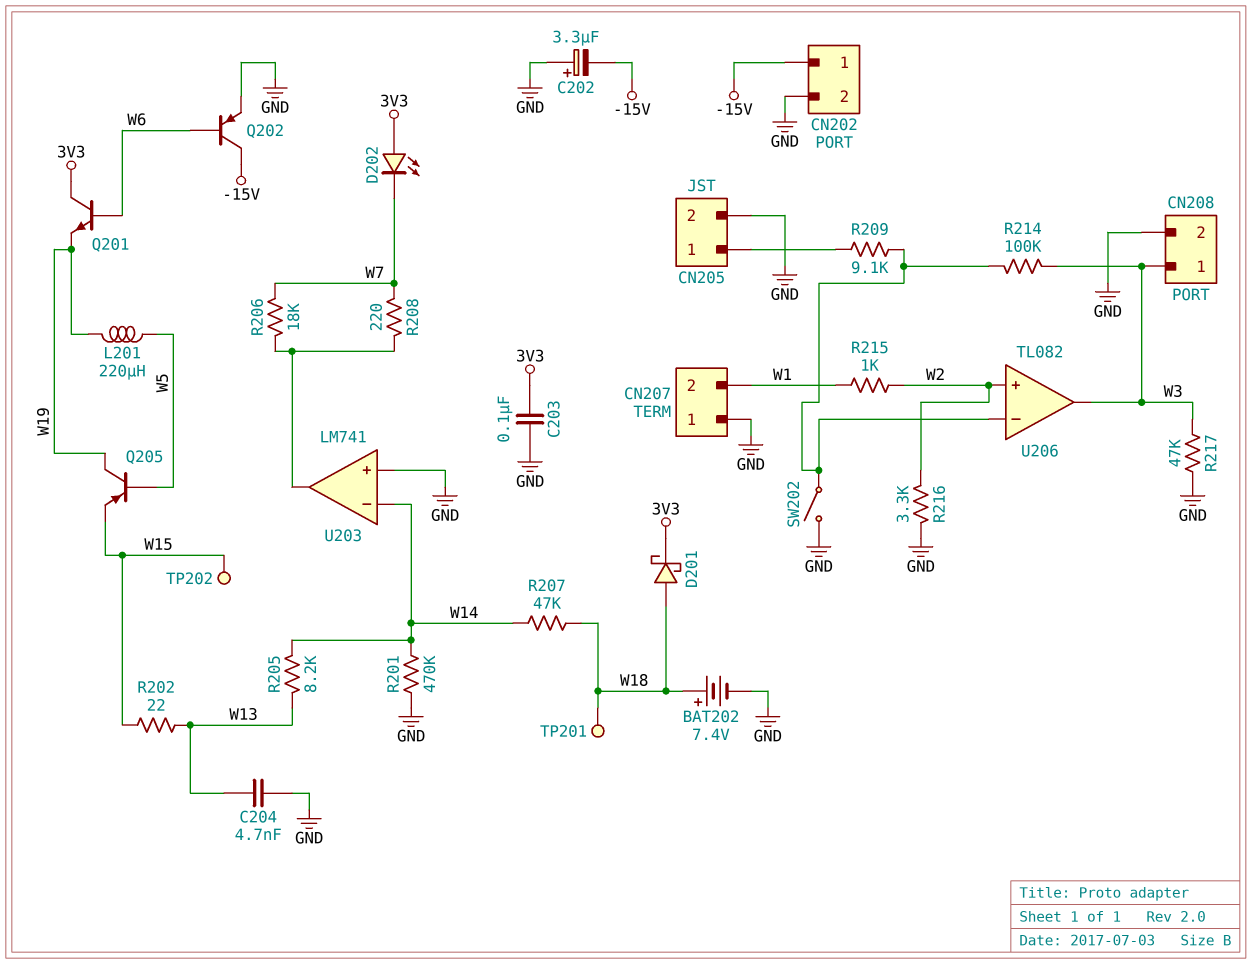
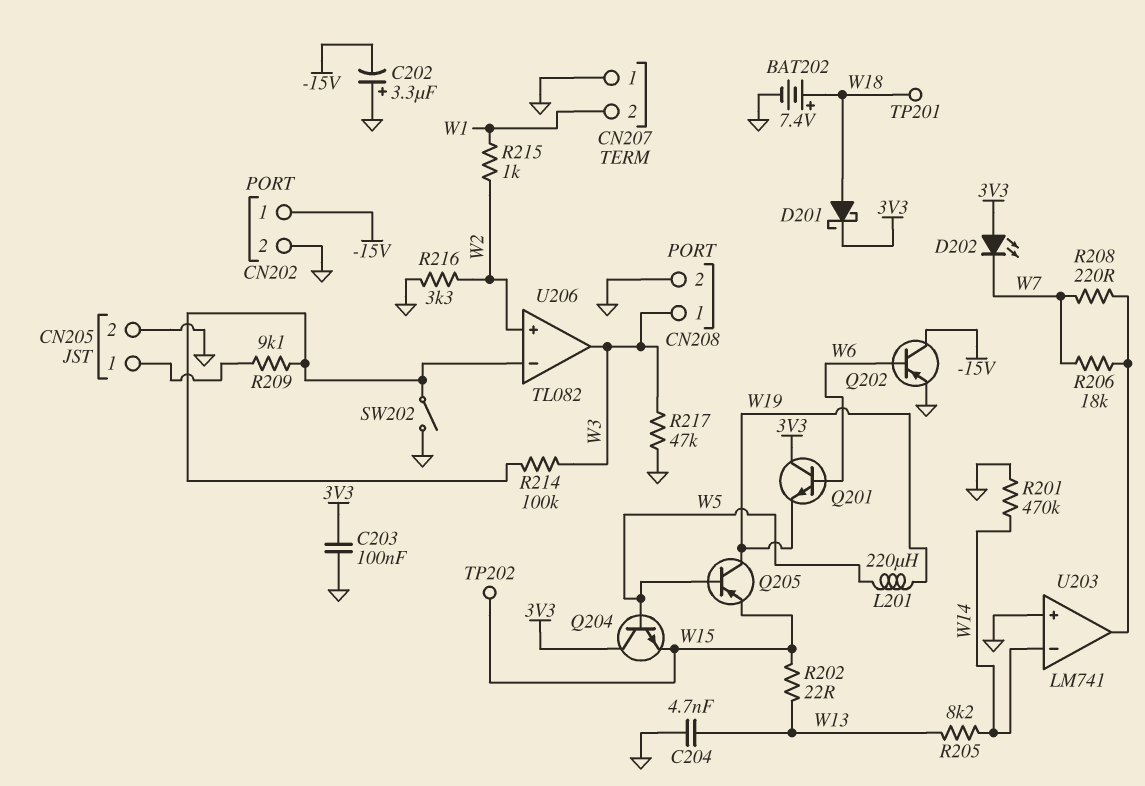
Q204: none -> NPN (B W5, C 3V3, E W15)
R207: 47k (W14, W18) -> none

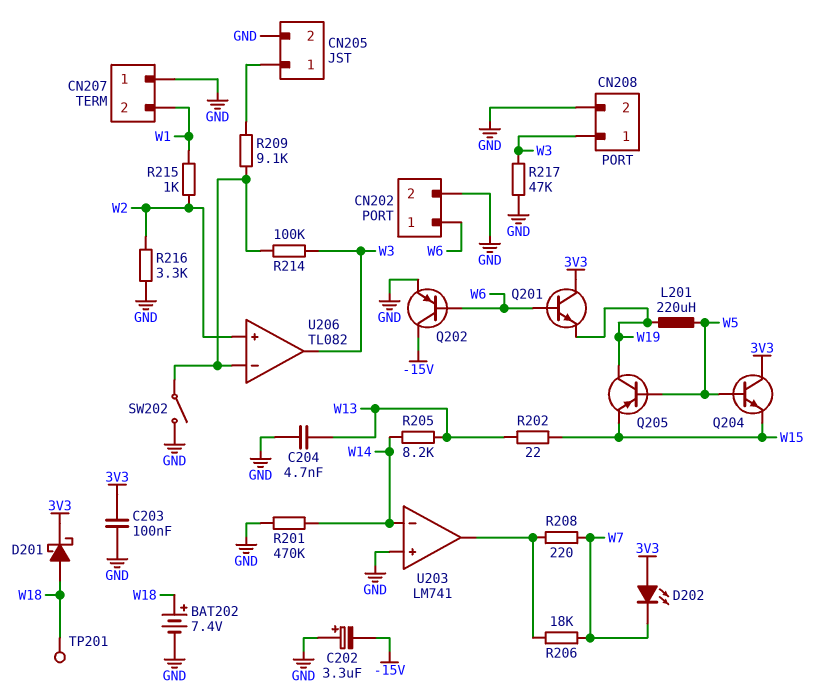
CN202 pin 1: -15V -> W6
TP202: test point (W15) -> none

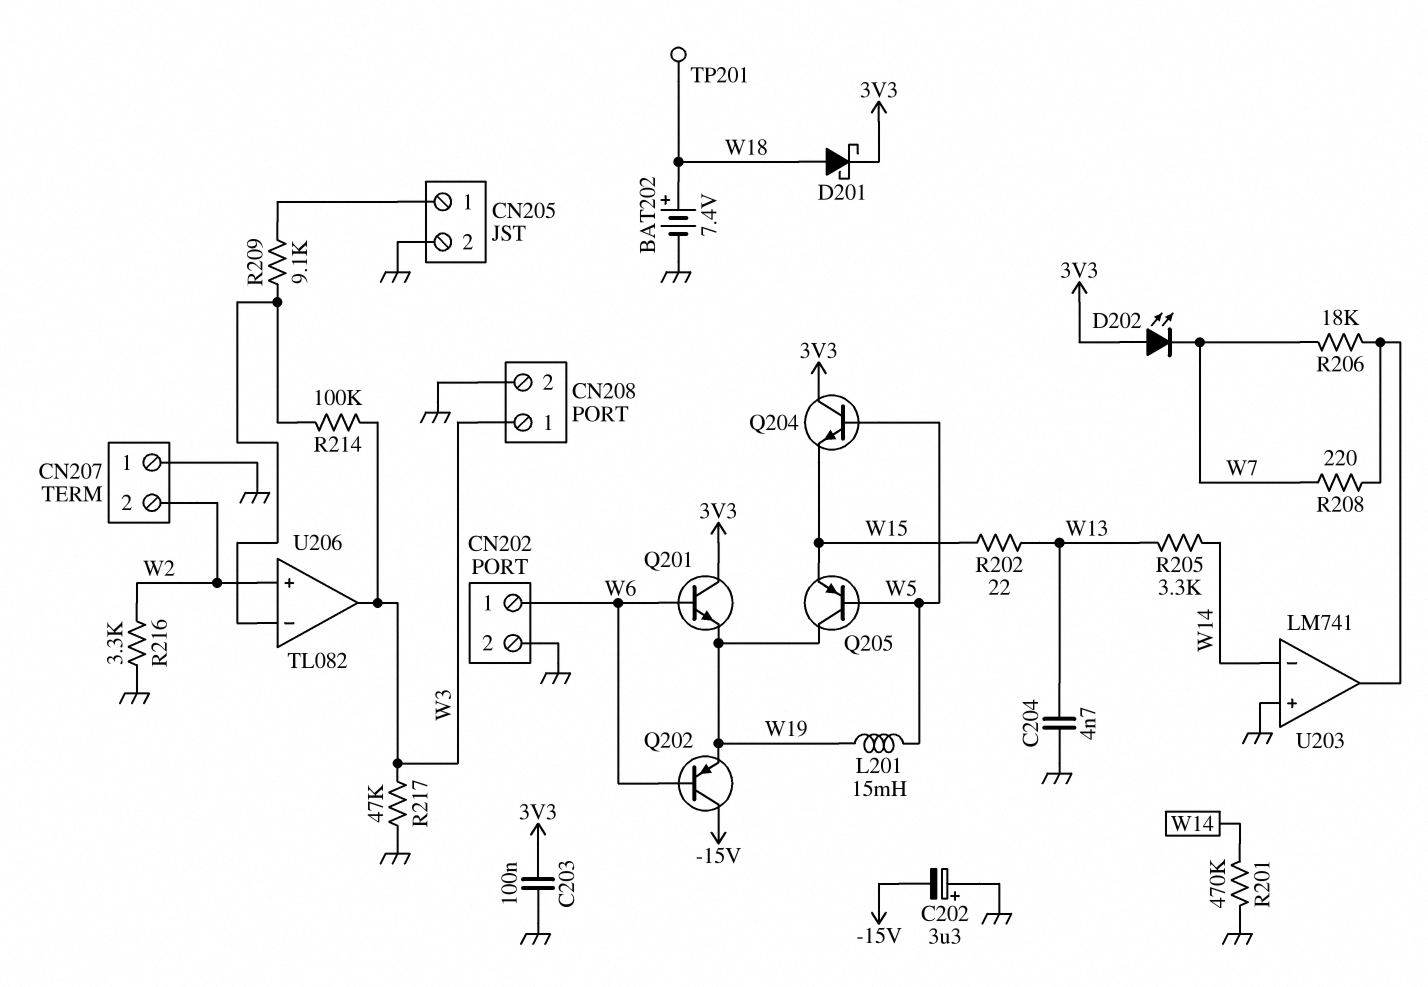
CN207 pin 2: W1 -> W2
L201: 220uH (W5, W19) -> 15mH (W5, W19)
Q202: PNP (B W6, C -15V, E GND) -> PNP (B W6, C -15V, E W19)
R205: 8.2k (W13, W14) -> 3.3k (W13, W14)
R215: 1k (W1, W2) -> none
SW202: switch (GND, U206/in-) -> none

